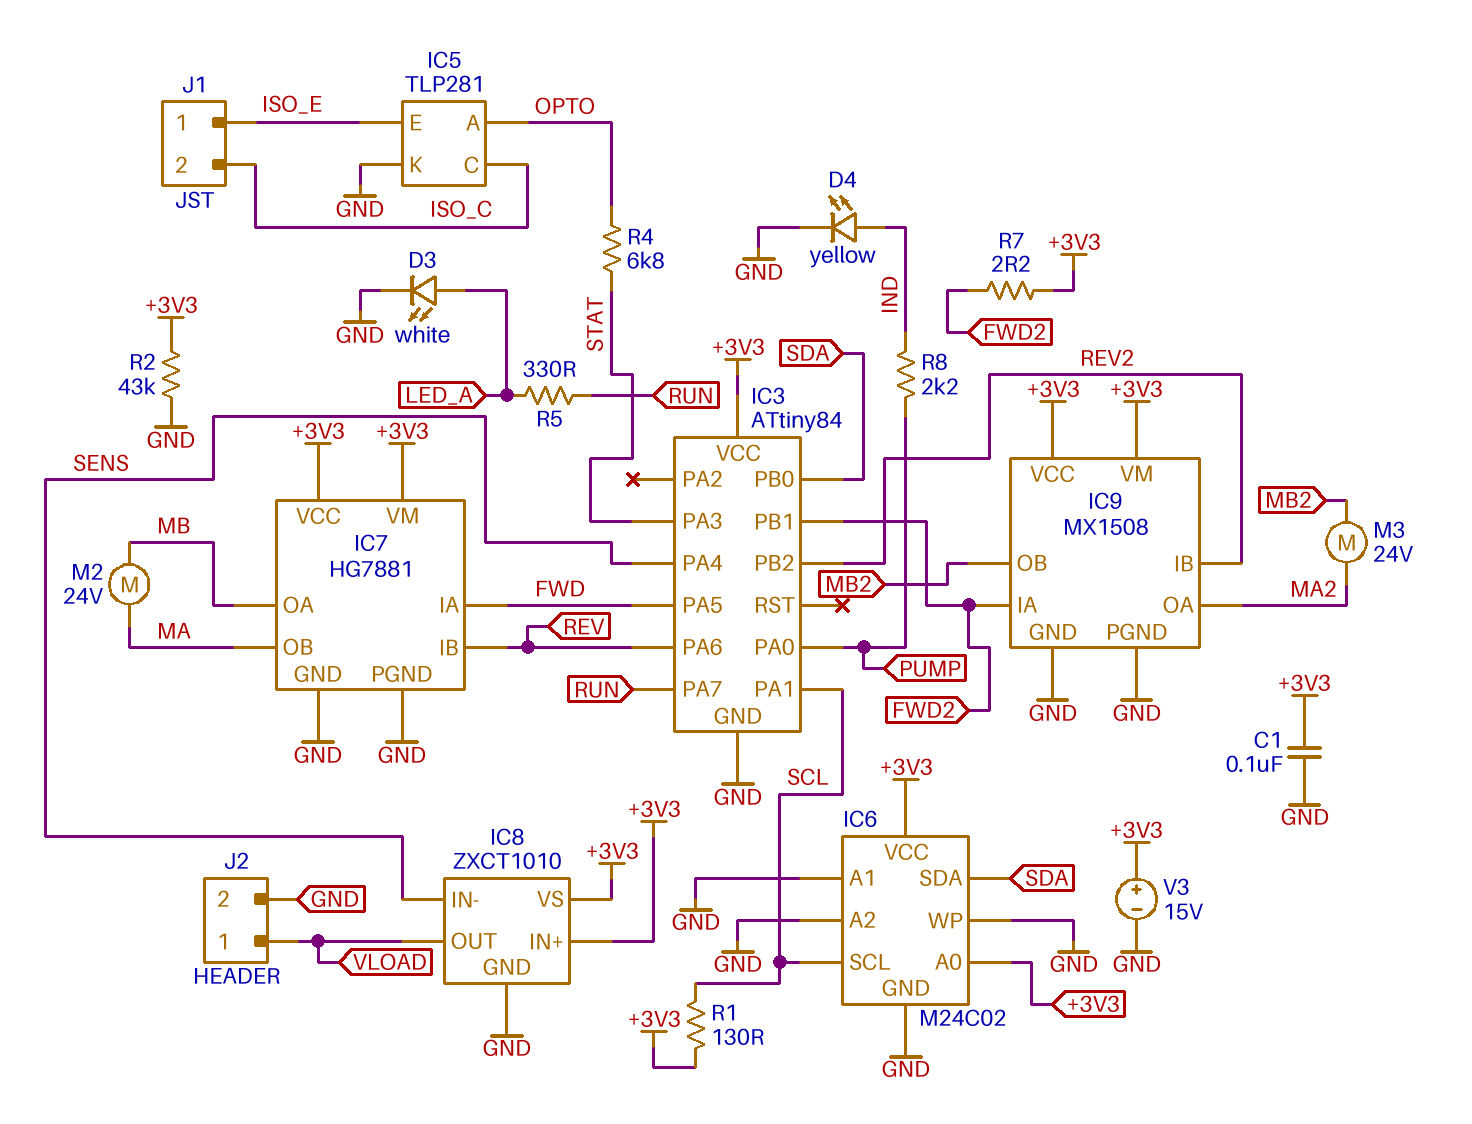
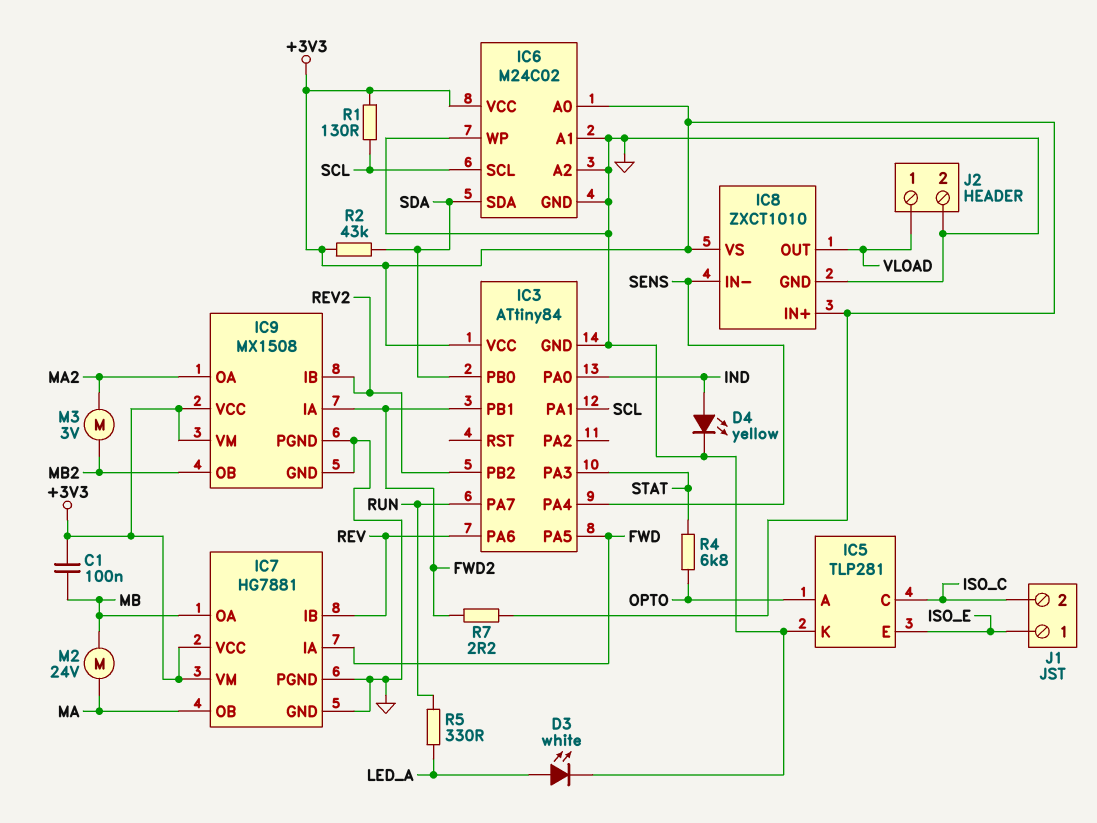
C1: 100nF (+3V3, GND) -> 100nF (+3V3, MB)
IC3 pin PA0: PUMP -> IND
M3: motor 24V (MA2, MB2) -> motor 3V (MA2, MB2)
R2: 43k (+3V3, GND) -> 43k (+3V3, SDA)
R8: 2.2k (IND, PUMP) -> none
V3: 15V (plus +3V3, minus GND) -> none

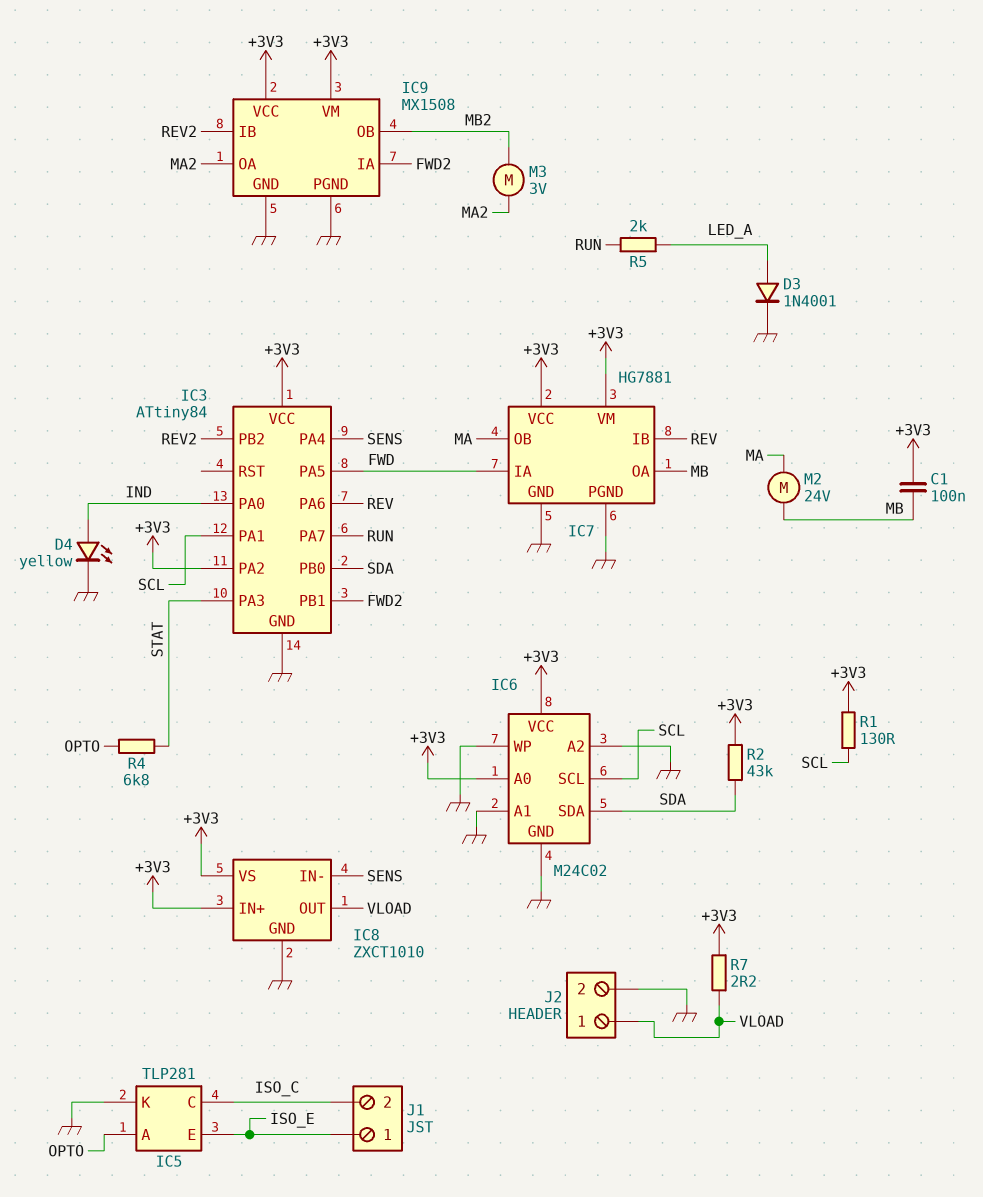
D3: LED white (A LED_A, K GND) -> diode 1N4001 (A LED_A, K GND)
IC3 pin PA2: none -> +3V3
R5: 330 (LED_A, RUN) -> 2k (LED_A, RUN)
R7: 2.2 (+3V3, FWD2) -> 2.2 (+3V3, VLOAD)

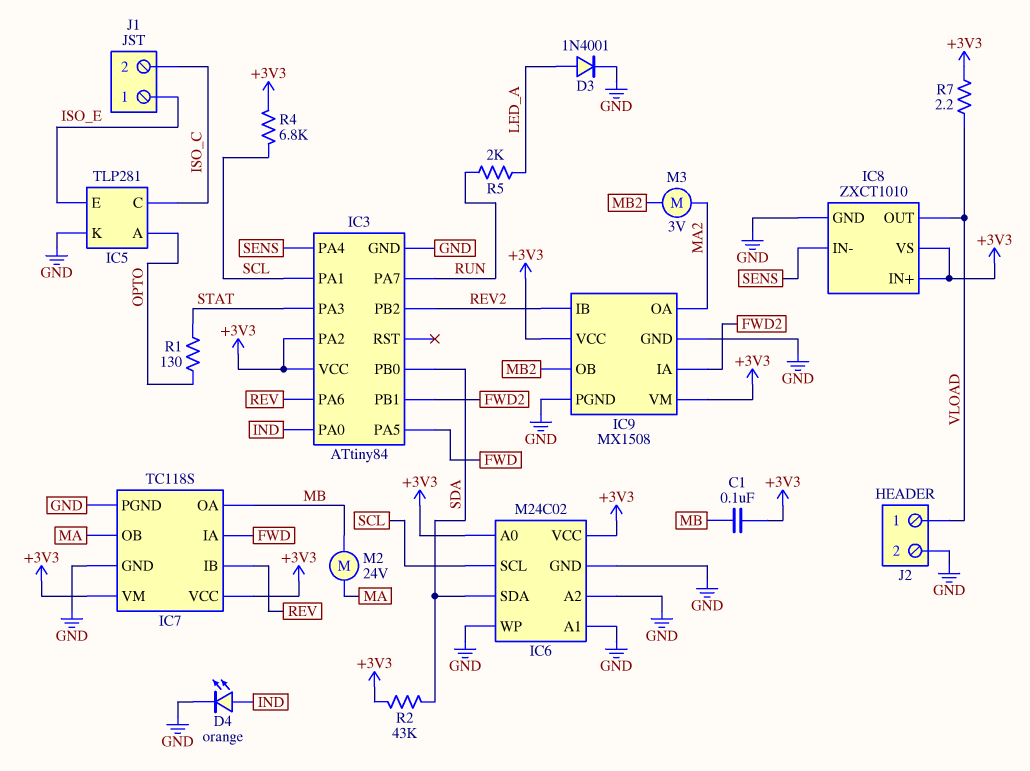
D4: LED yellow (A IND, K GND) -> LED orange (A IND, K GND)
IC7: HG7881 -> TC118S
R1: 130 (+3V3, SCL) -> 130 (OPTO, STAT)
R4: 6.8k (OPTO, STAT) -> 6.8k (+3V3, SCL)

